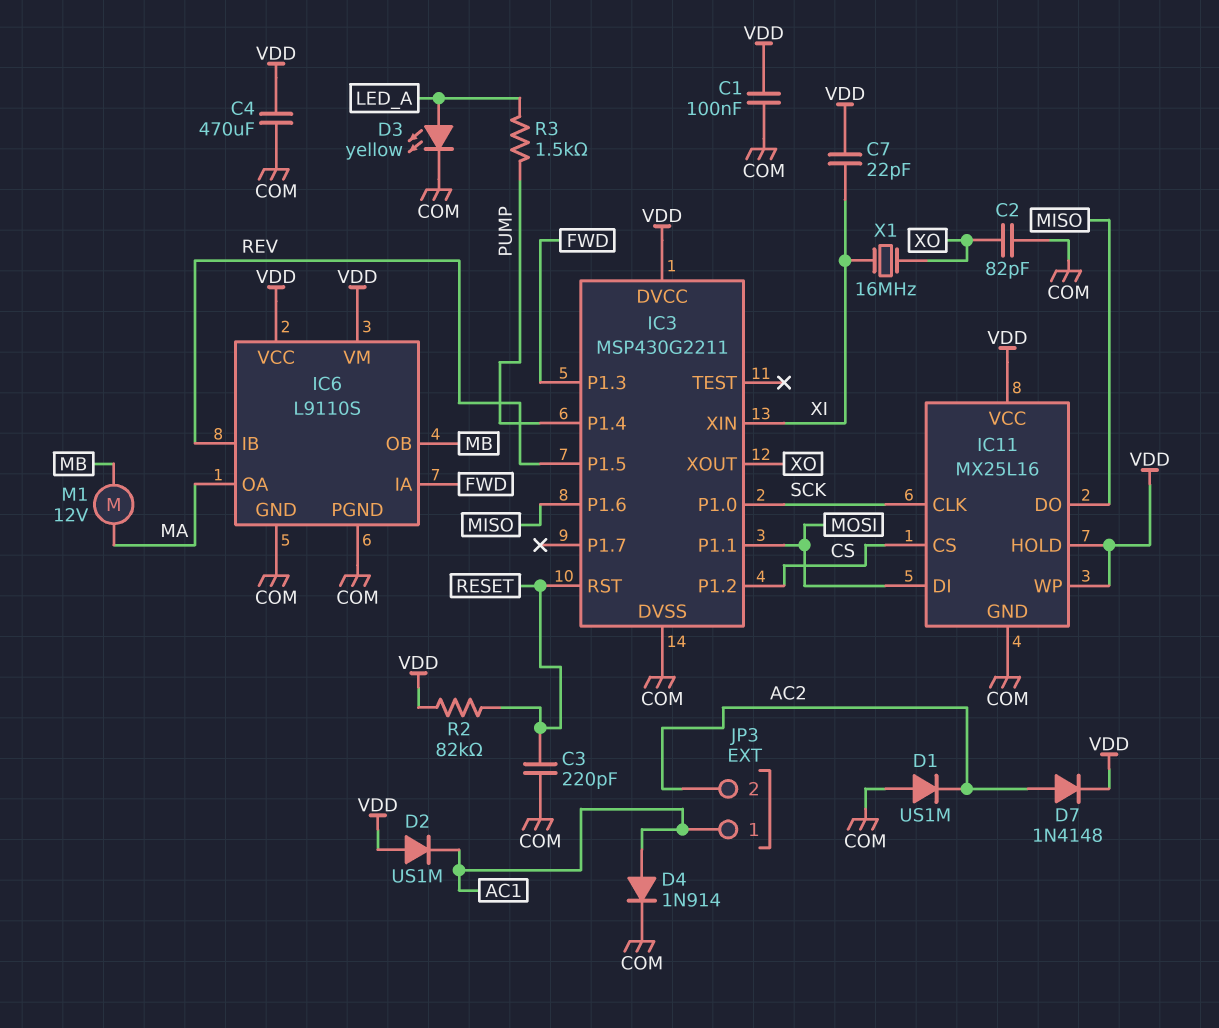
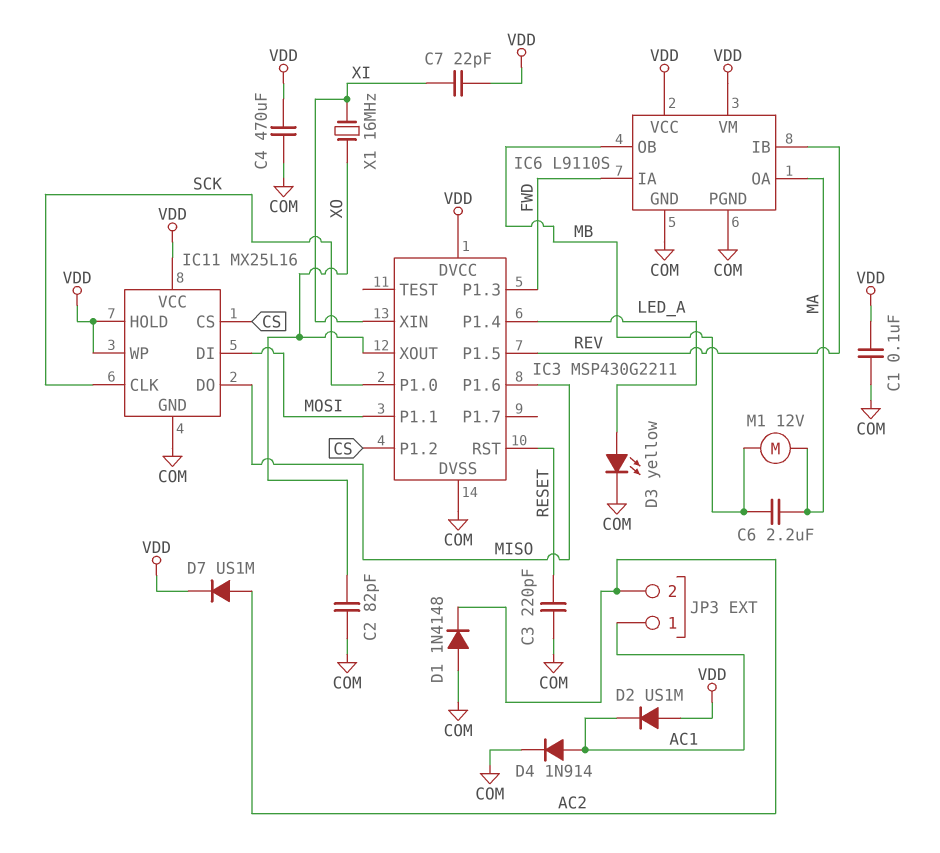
C6: none -> 2.2uF (MA, MB)
D1: diode US1M (A COM, K AC2) -> diode 1N4148 (A COM, K AC2)
D7: diode 1N4148 (A AC2, K VDD) -> diode US1M (A AC2, K VDD)
IC3 pin P1.4: PUMP -> LED_A
R2: 82k (RESET, VDD) -> none
R3: 1.5k (LED_A, PUMP) -> none

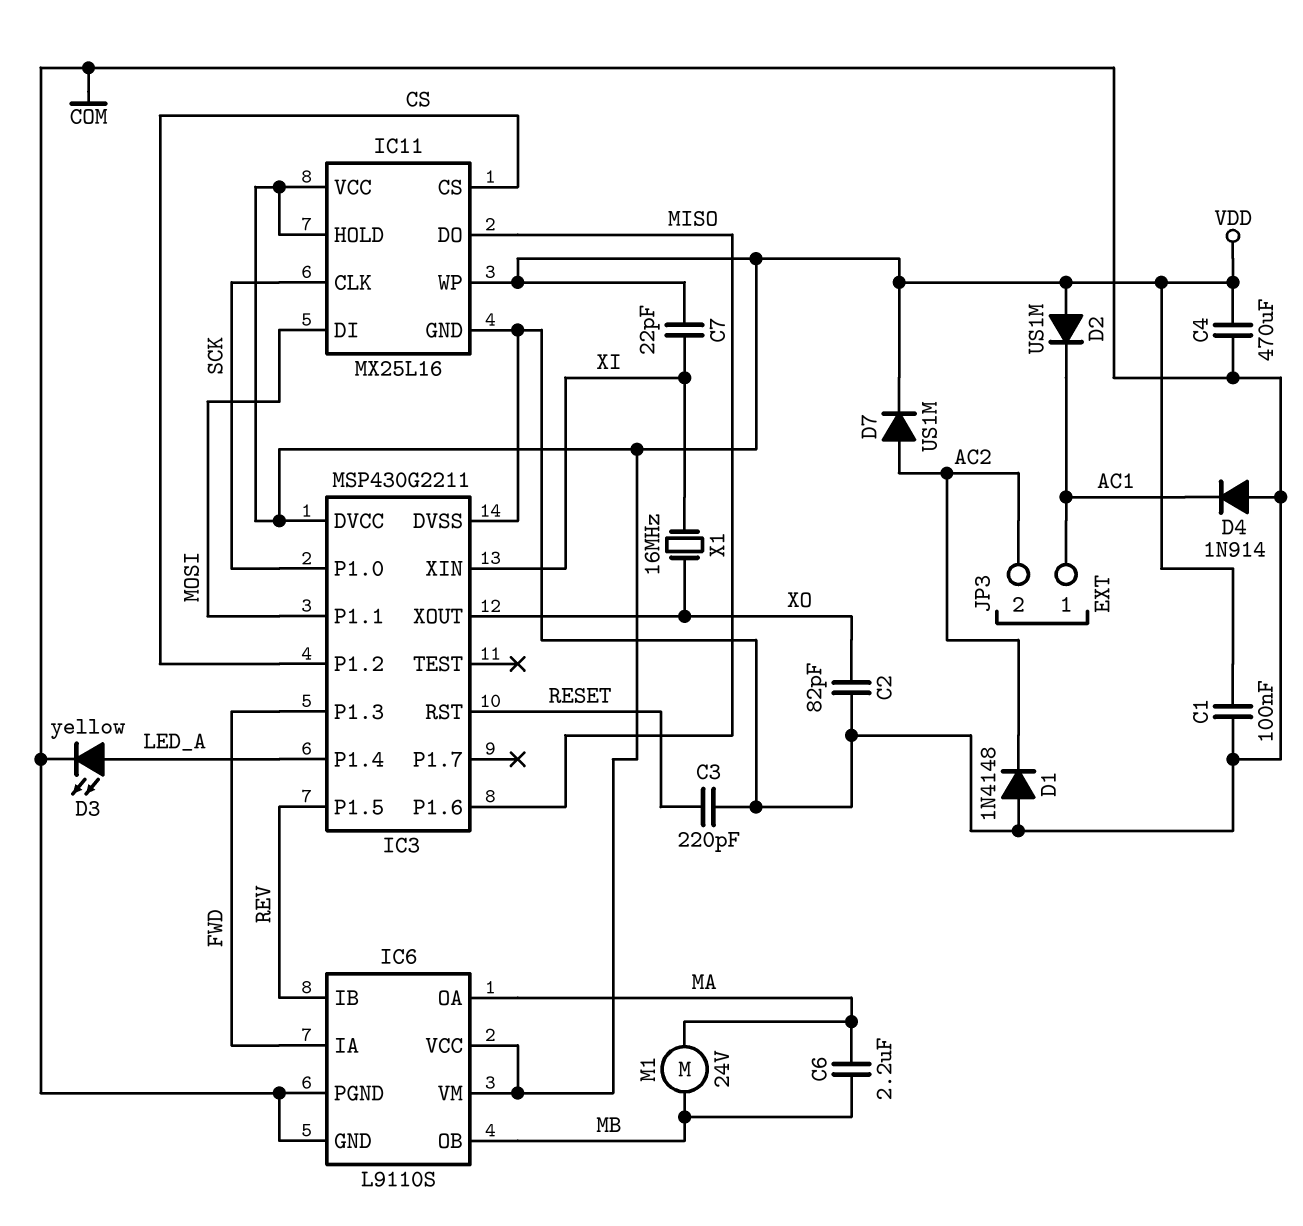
D4: diode 1N914 (A AC1, K COM) -> diode 1N914 (A COM, K AC1)
M1: motor 12V (MA, MB) -> motor 24V (MA, MB)

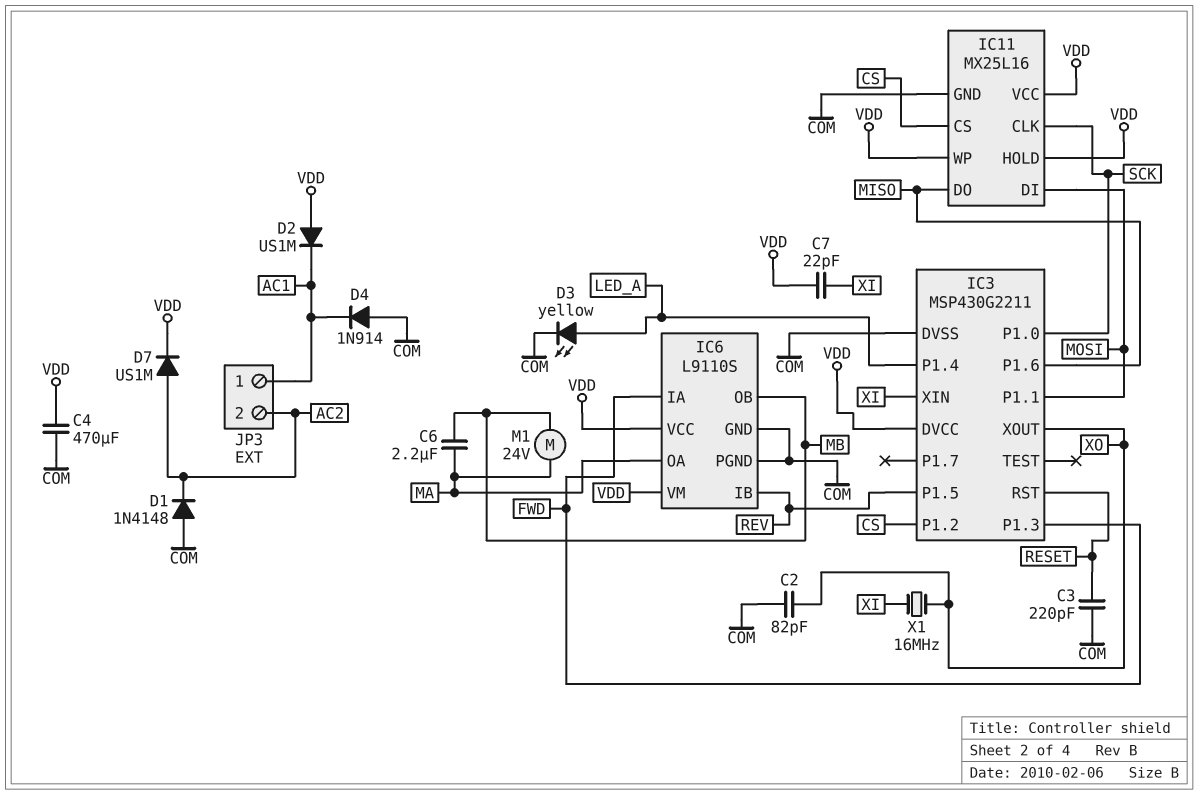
C1: 100nF (COM, VDD) -> none

